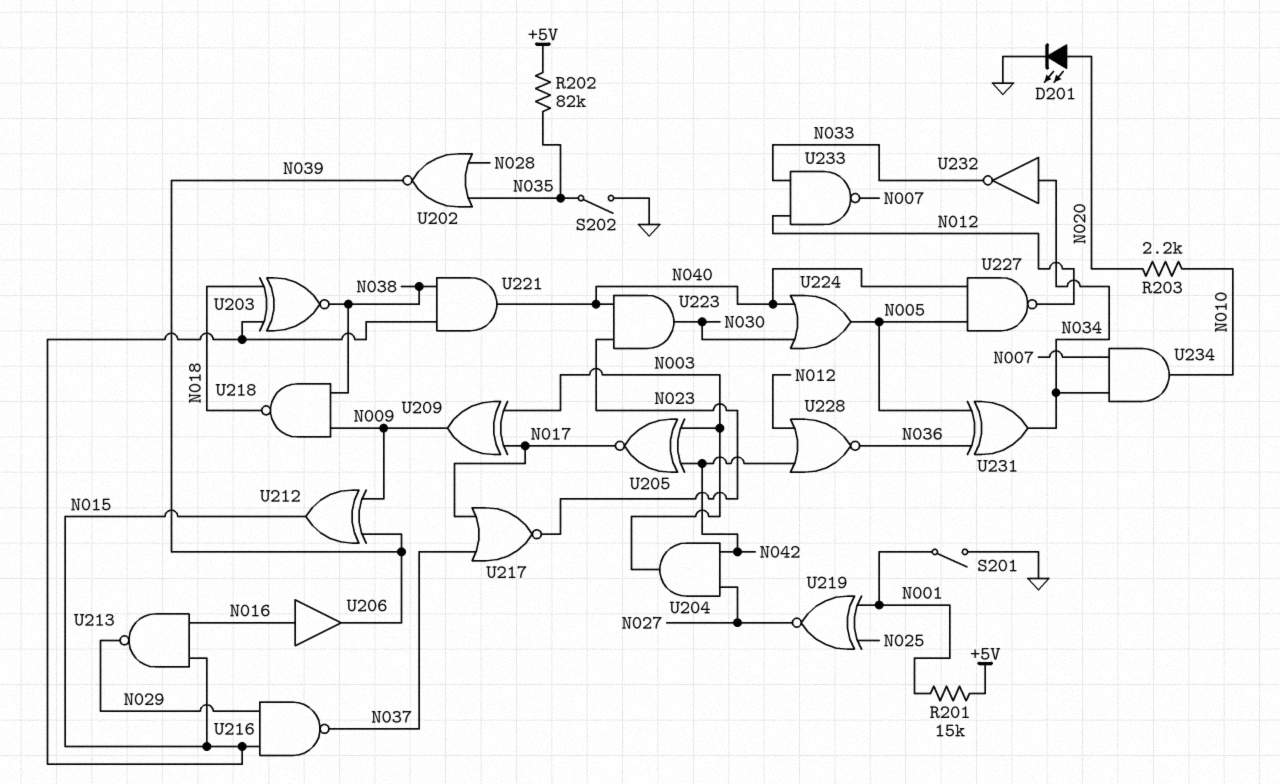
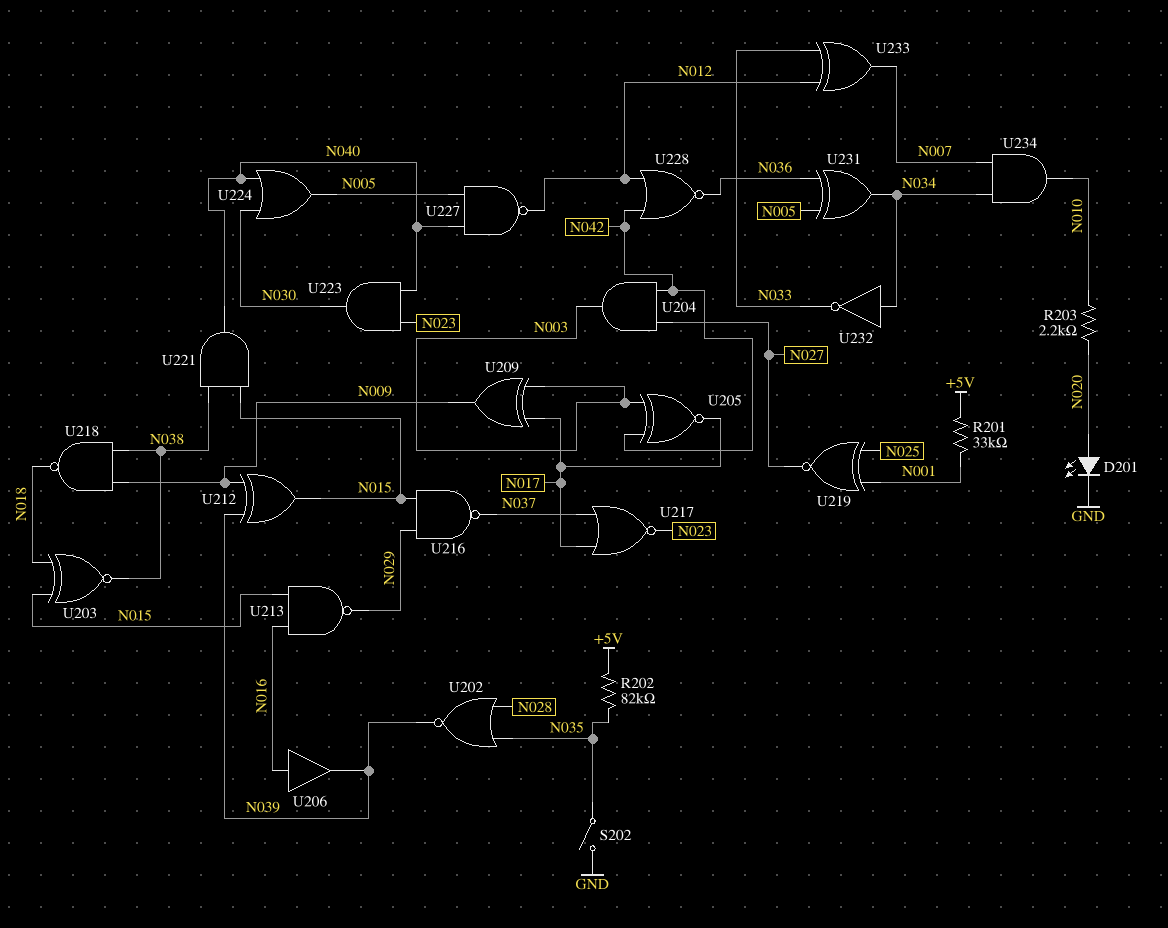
R201: 15k (+5V, N001) -> 33k (+5V, N001)
S201: switch (GND, N001) -> none
U233: NAND (in N012, in N033, out N007) -> XOR (in N012, in N033, out N007)

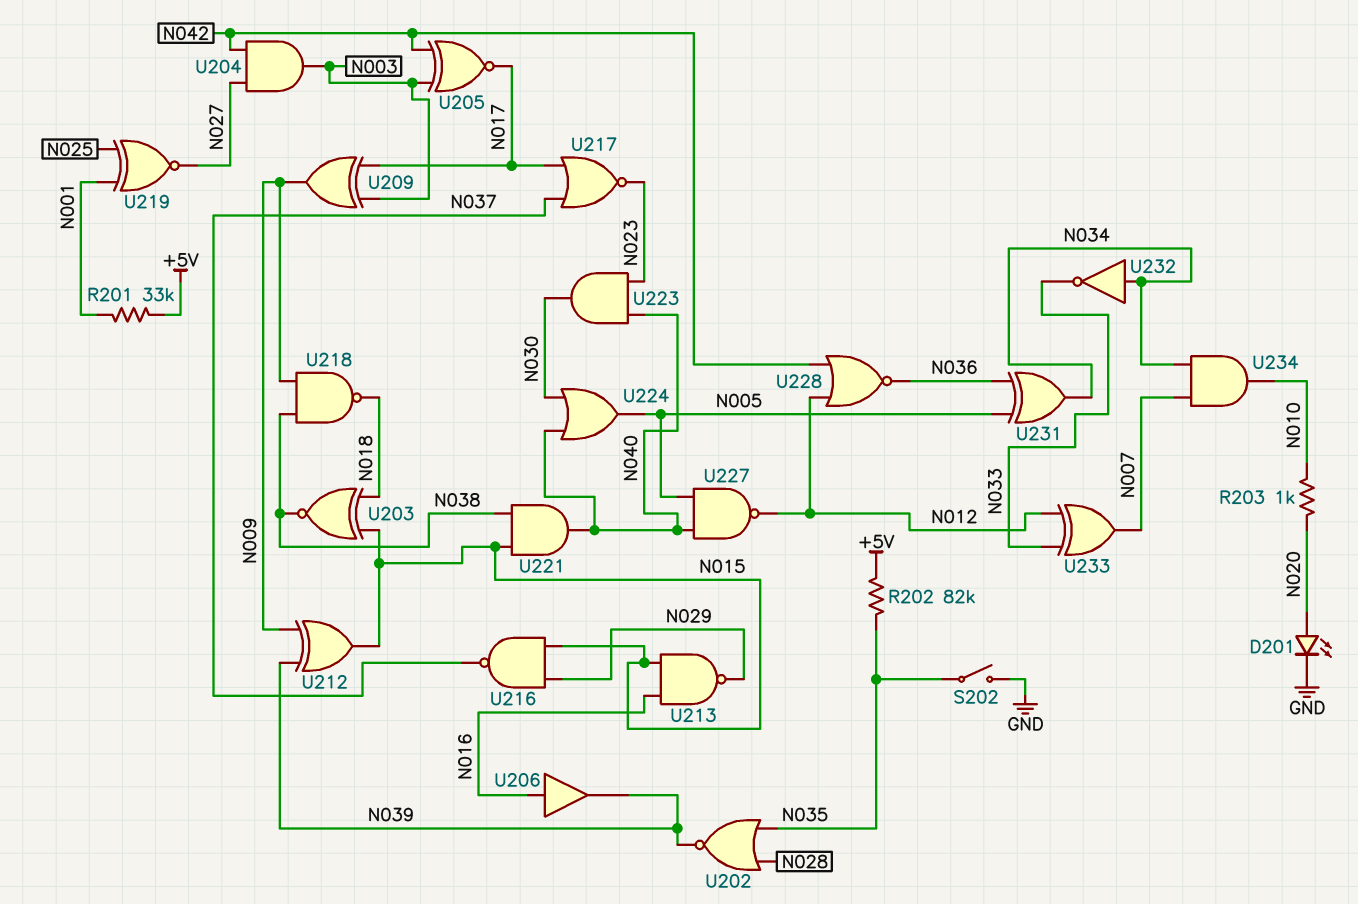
R203: 2.2k (N010, N020) -> 1k (N010, N020)

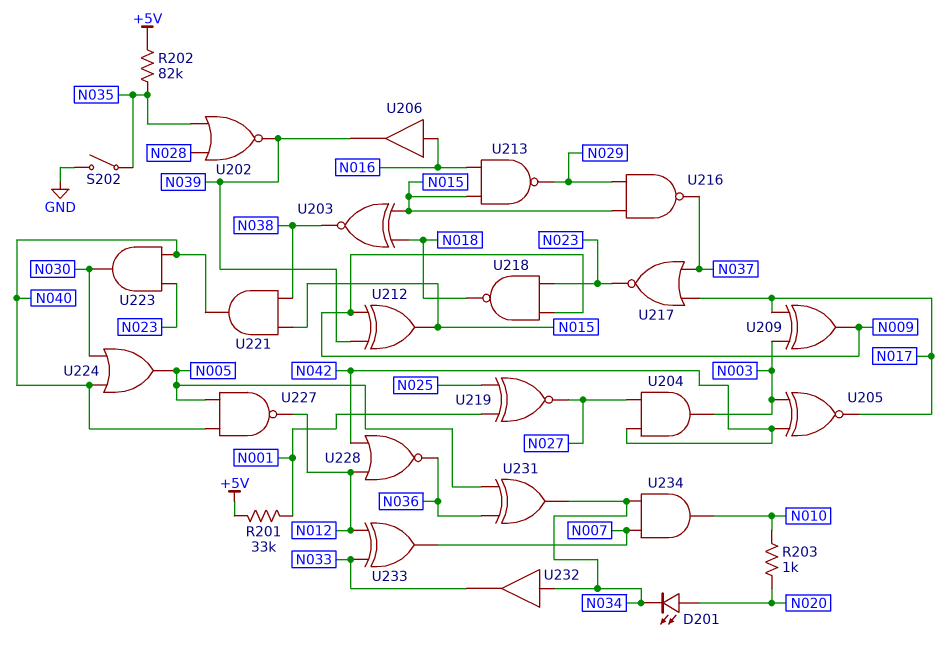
D201: LED (A N020, K GND) -> LED (A N020, K N034)
U218: NAND (in N009, in N038, out N018) -> NAND (in N009, in N023, out N018)
U232: NOT (in N034, out N033) -> buffer (in N034, out N033)

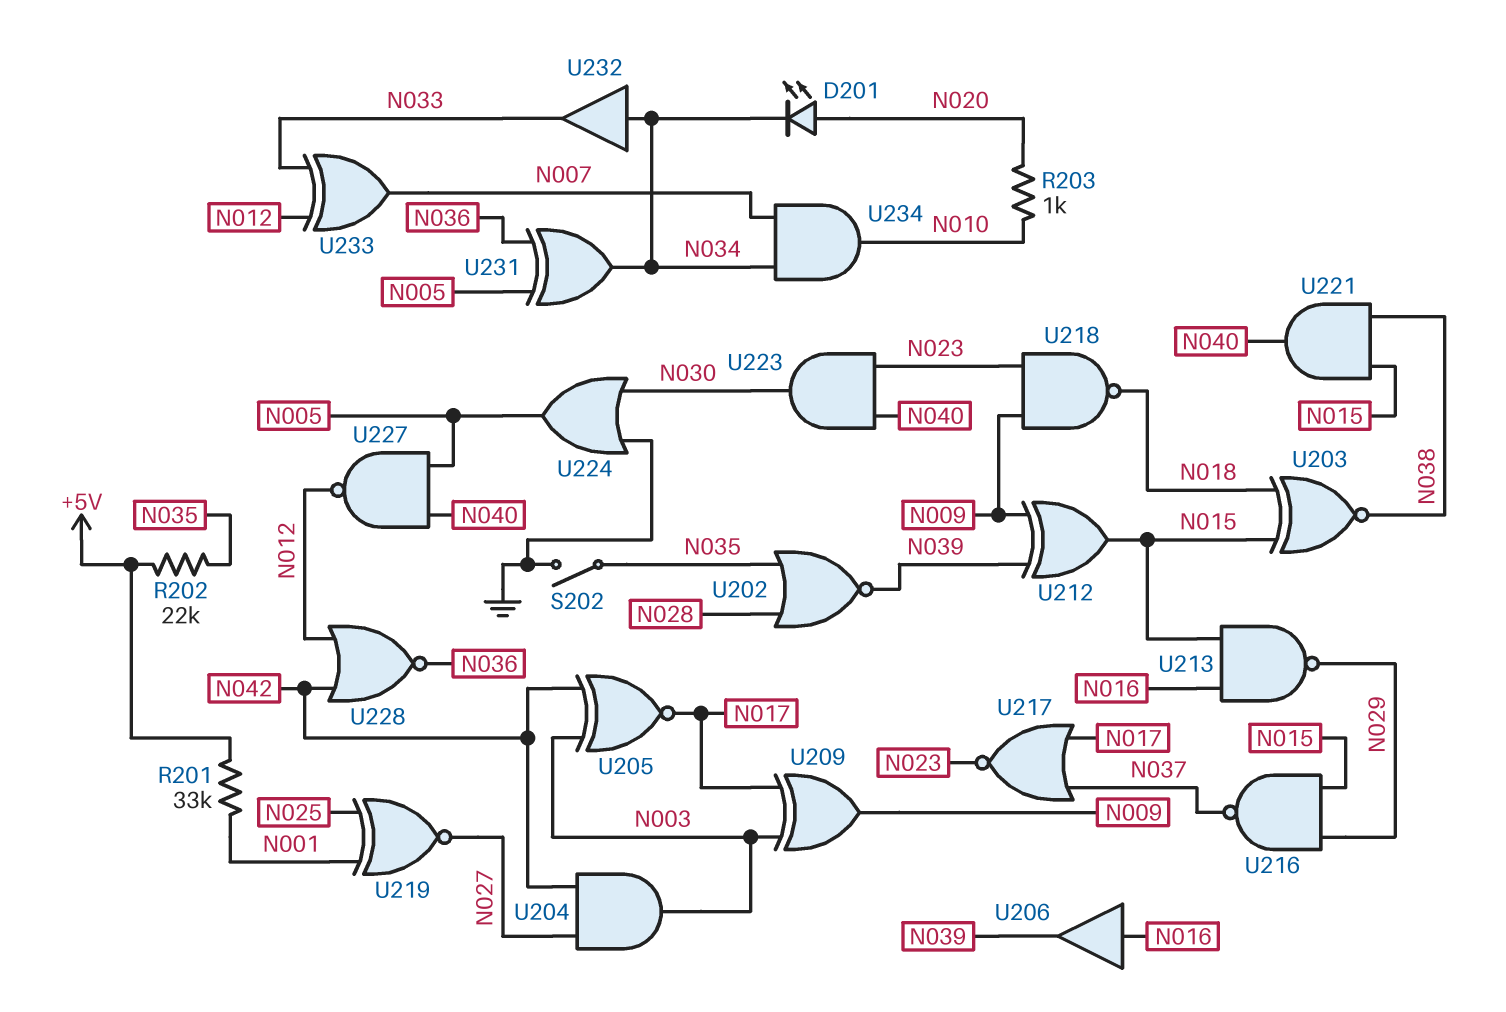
R202: 82k (+5V, N035) -> 22k (+5V, N035)
U224: OR (in N030, in N040, out N005) -> OR (in GND, in N030, out N005)

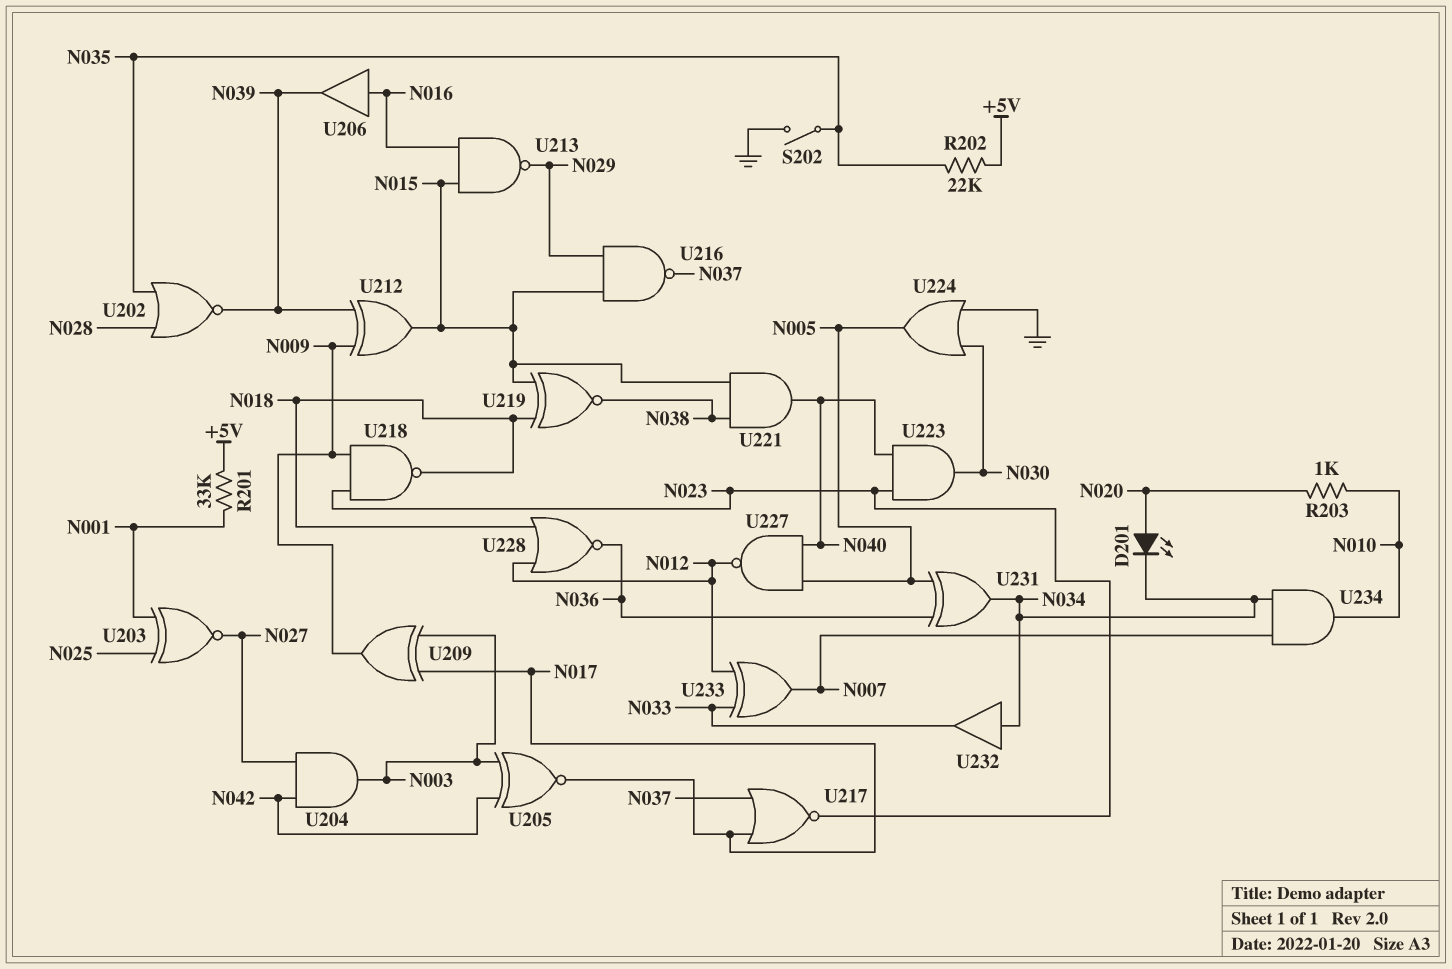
U203: XNOR (in N015, in N018, out N038) -> XNOR (in N001, in N025, out N027)
U219: XNOR (in N001, in N025, out N027) -> XNOR (in N015, in N018, out N038)
U228: NOR (in N012, in N042, out N036) -> NOR (in N012, in N018, out N036)

